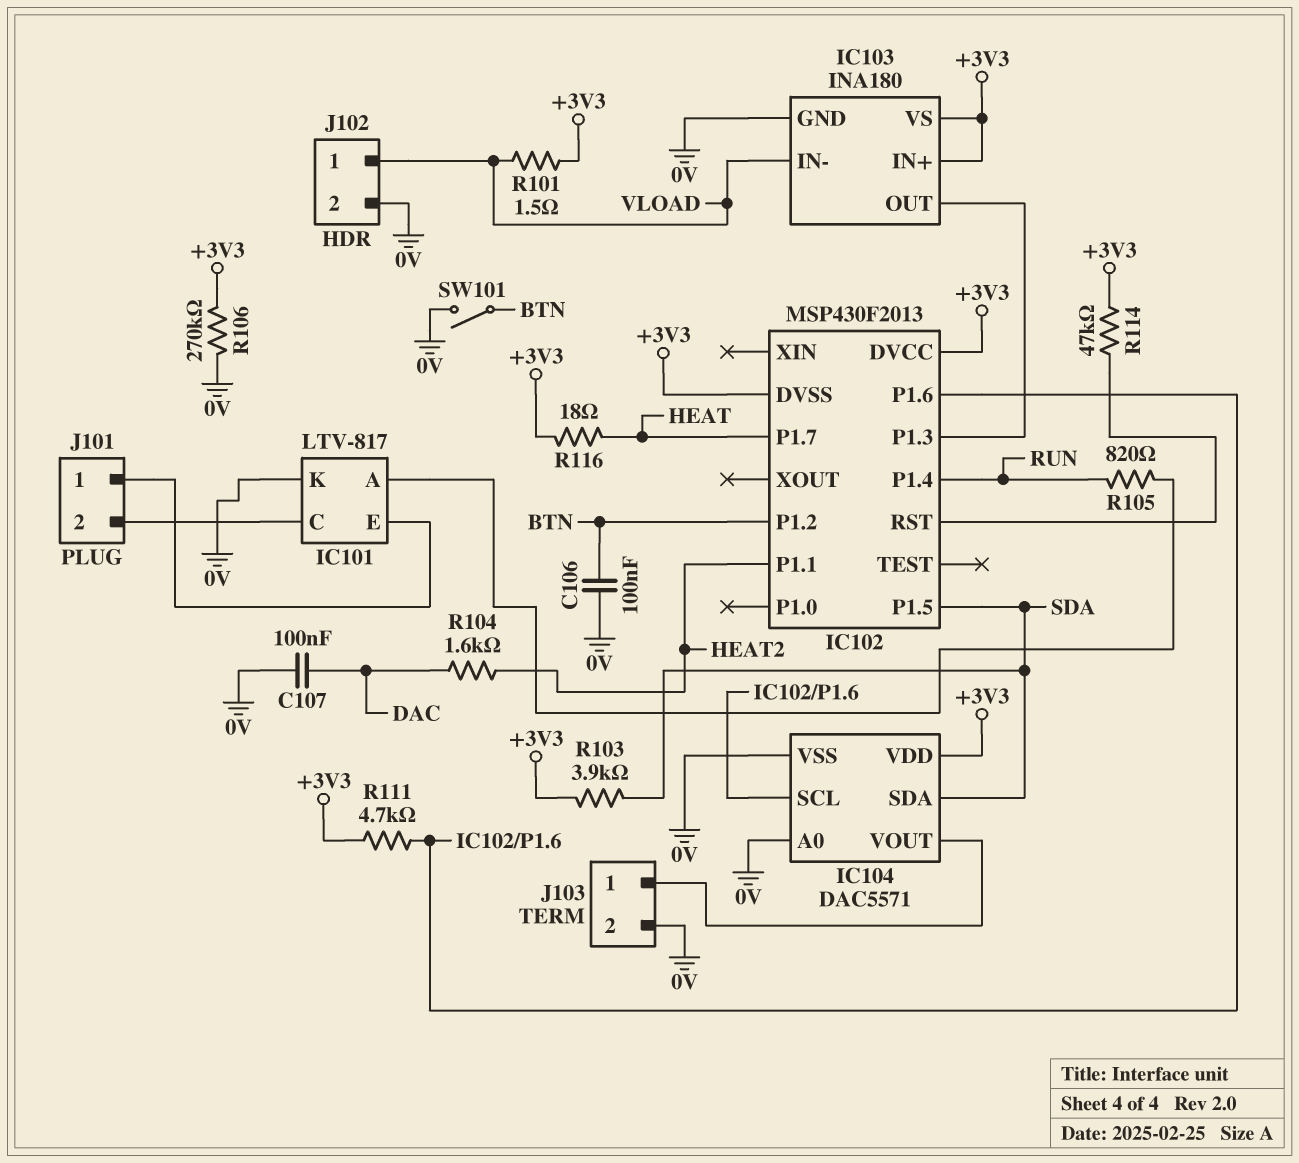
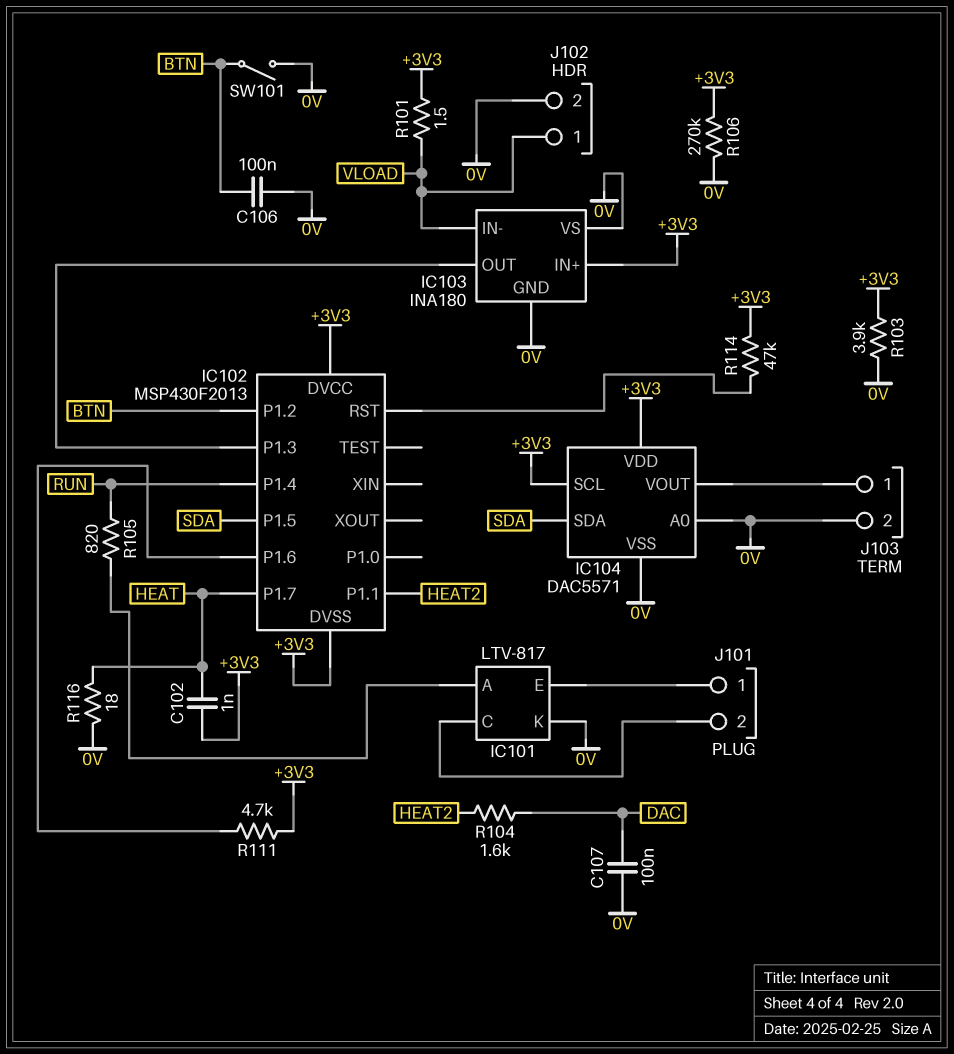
C102: none -> 1nF (+3V3, HEAT)
IC103 pin VS: +3V3 -> 0V
IC104 pin SCL: IC102/P1.6 -> +3V3
R103: 3.9k (+3V3, SDA) -> 3.9k (+3V3, 0V)
R116: 18 (+3V3, HEAT) -> 18 (0V, HEAT)

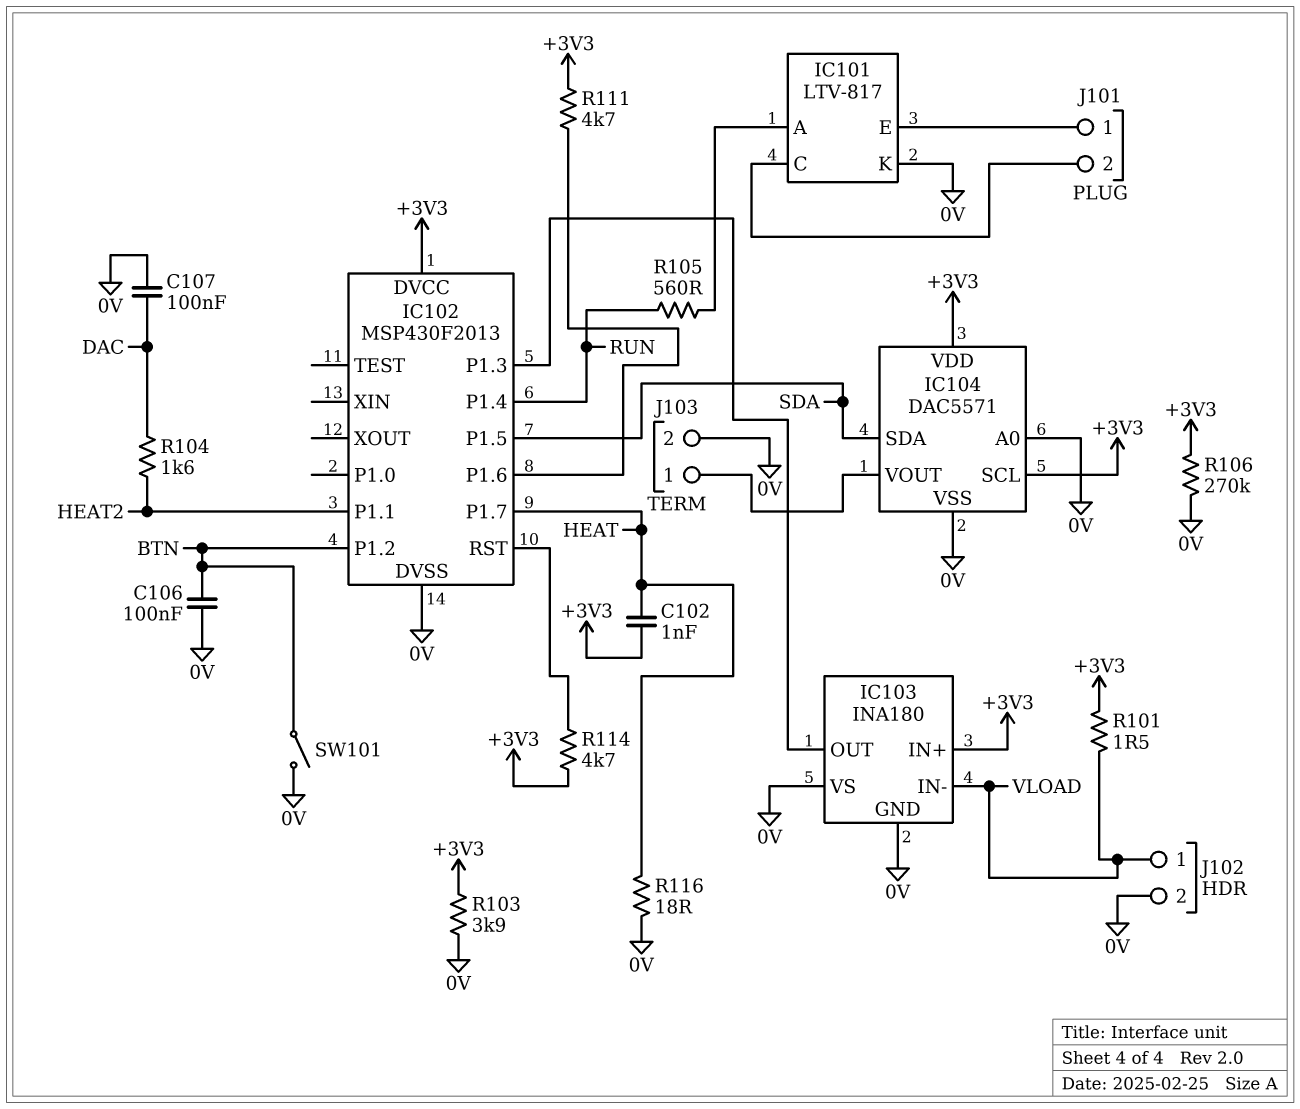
IC102 pin DVSS: +3V3 -> 0V
R105: 820 (IC101/A, RUN) -> 560 (IC101/A, RUN)
R114: 47k (+3V3, IC102/RST) -> 4.7k (+3V3, IC102/RST)

